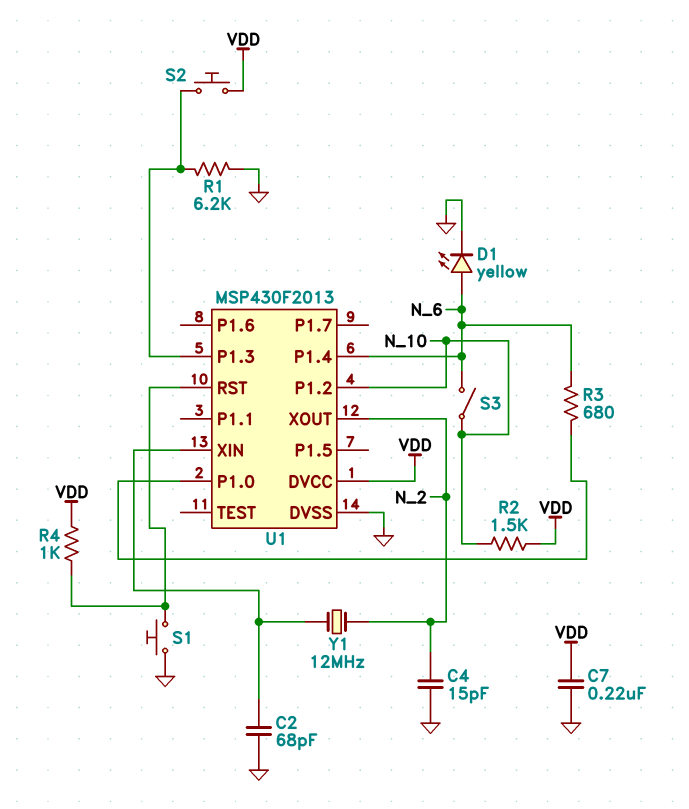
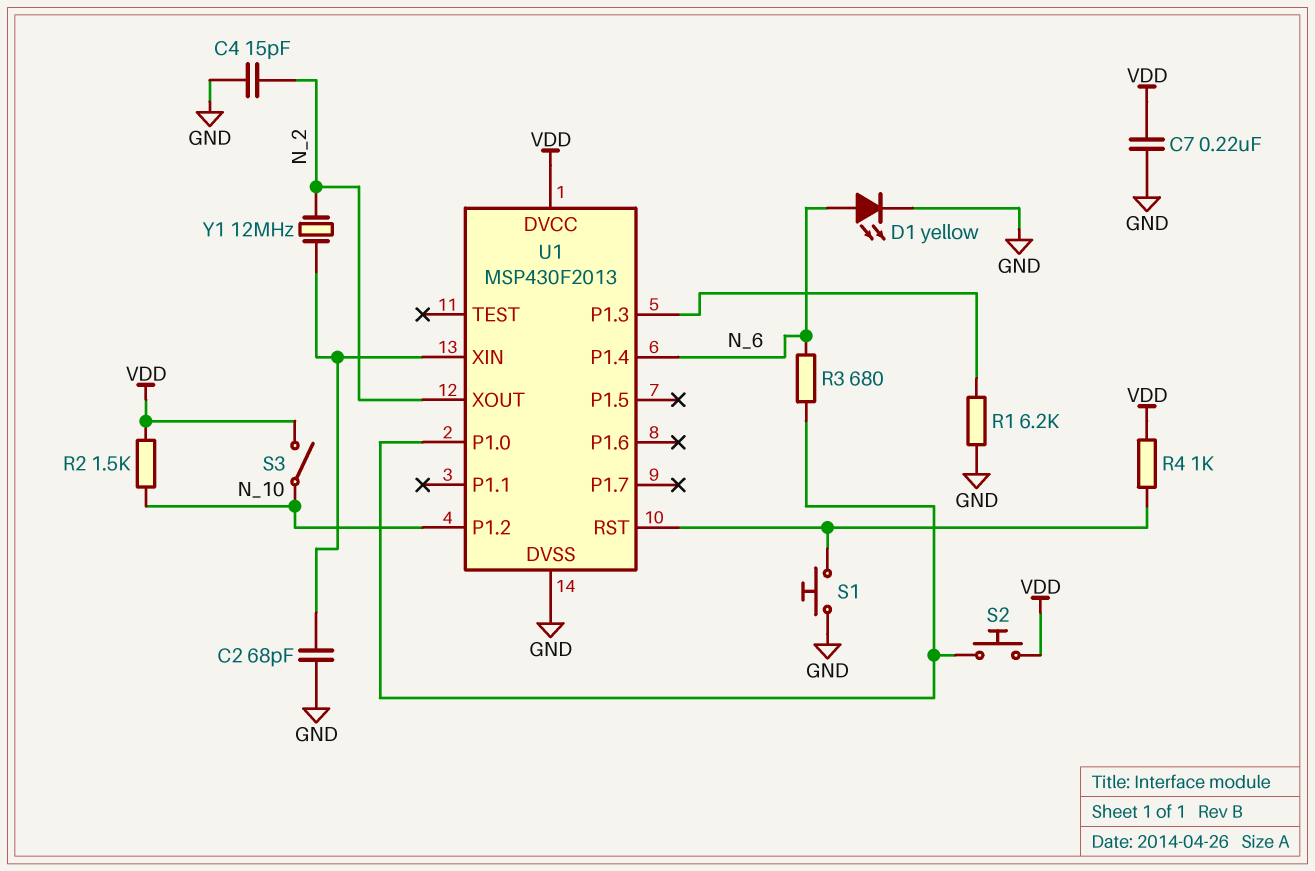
S2: button (U1/P1.3, VDD) -> button (U1/P1.0, VDD)
S3: switch (N_6, N_10) -> switch (N_10, VDD)

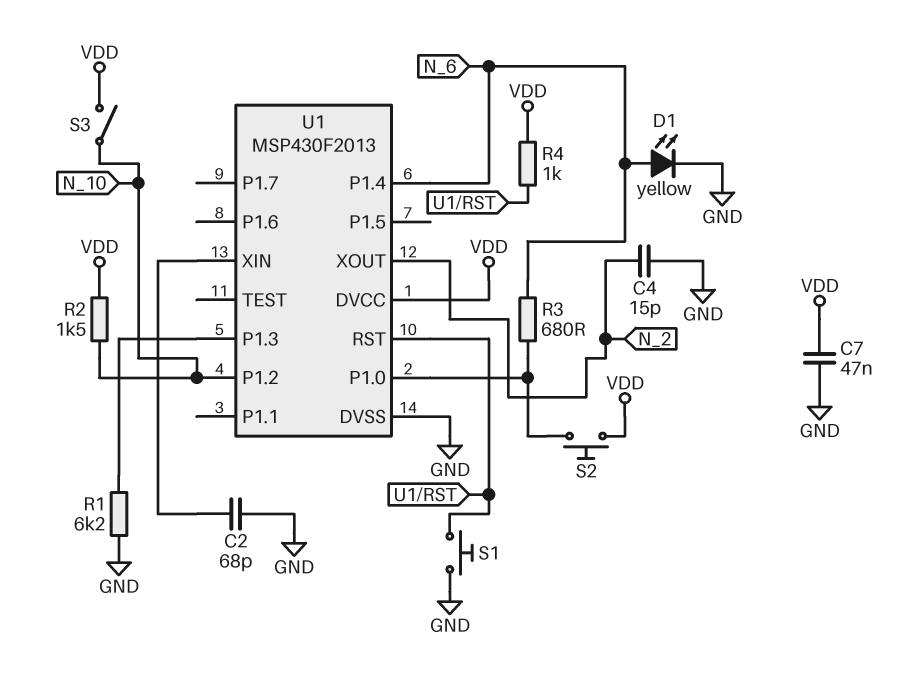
C7: 220nF (GND, VDD) -> 47nF (GND, VDD)
Y1: 12MHz (N_2, U1/XIN) -> none

